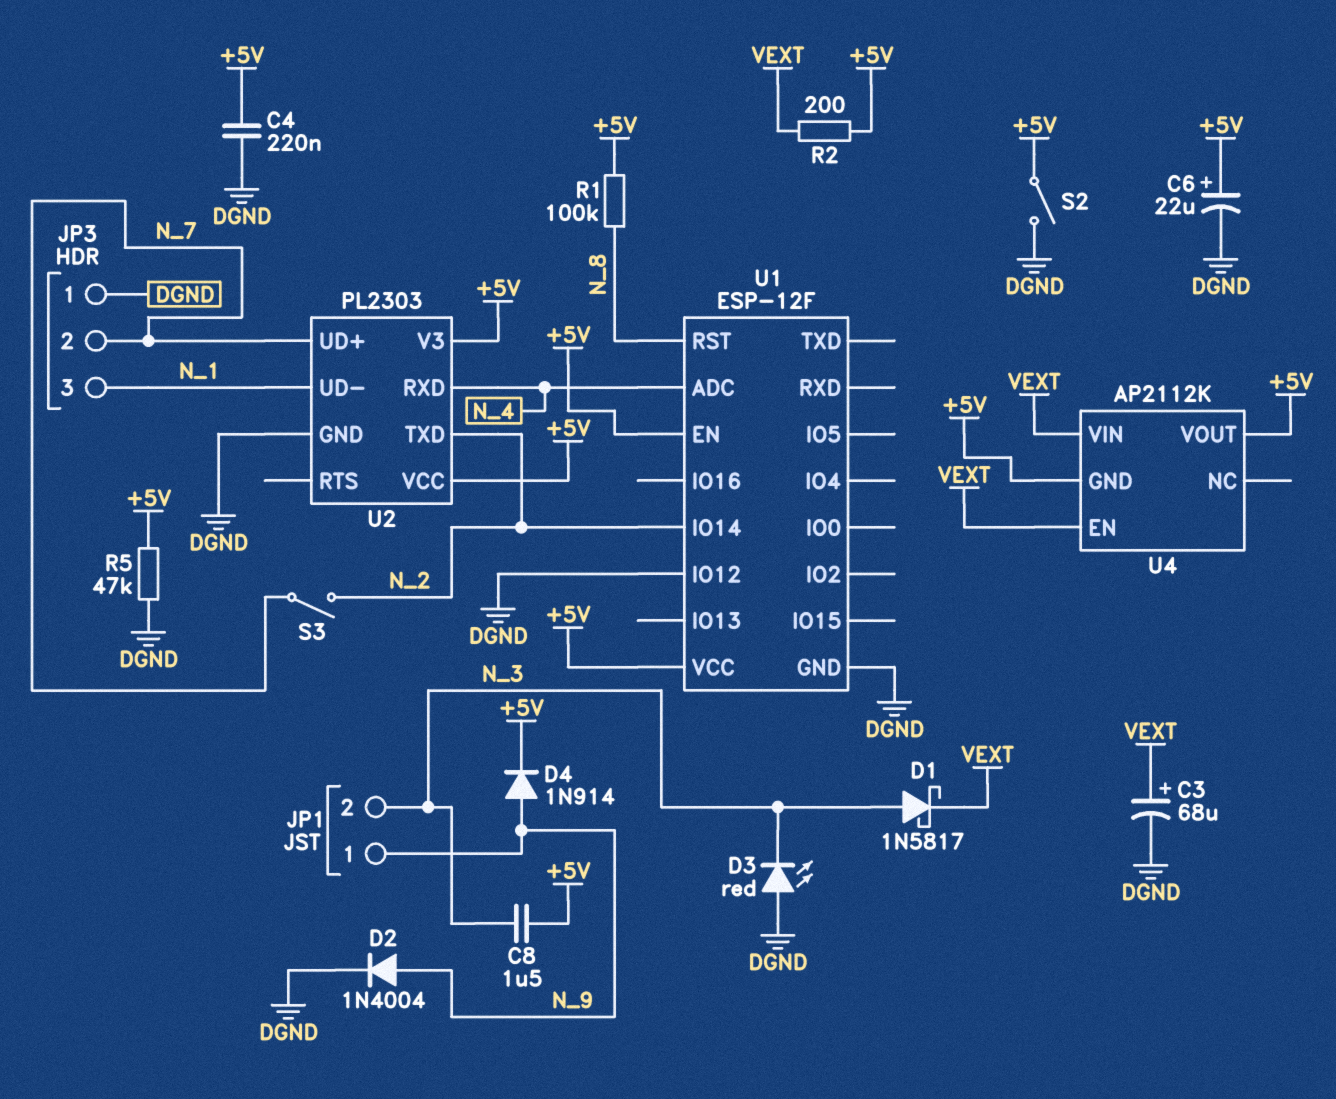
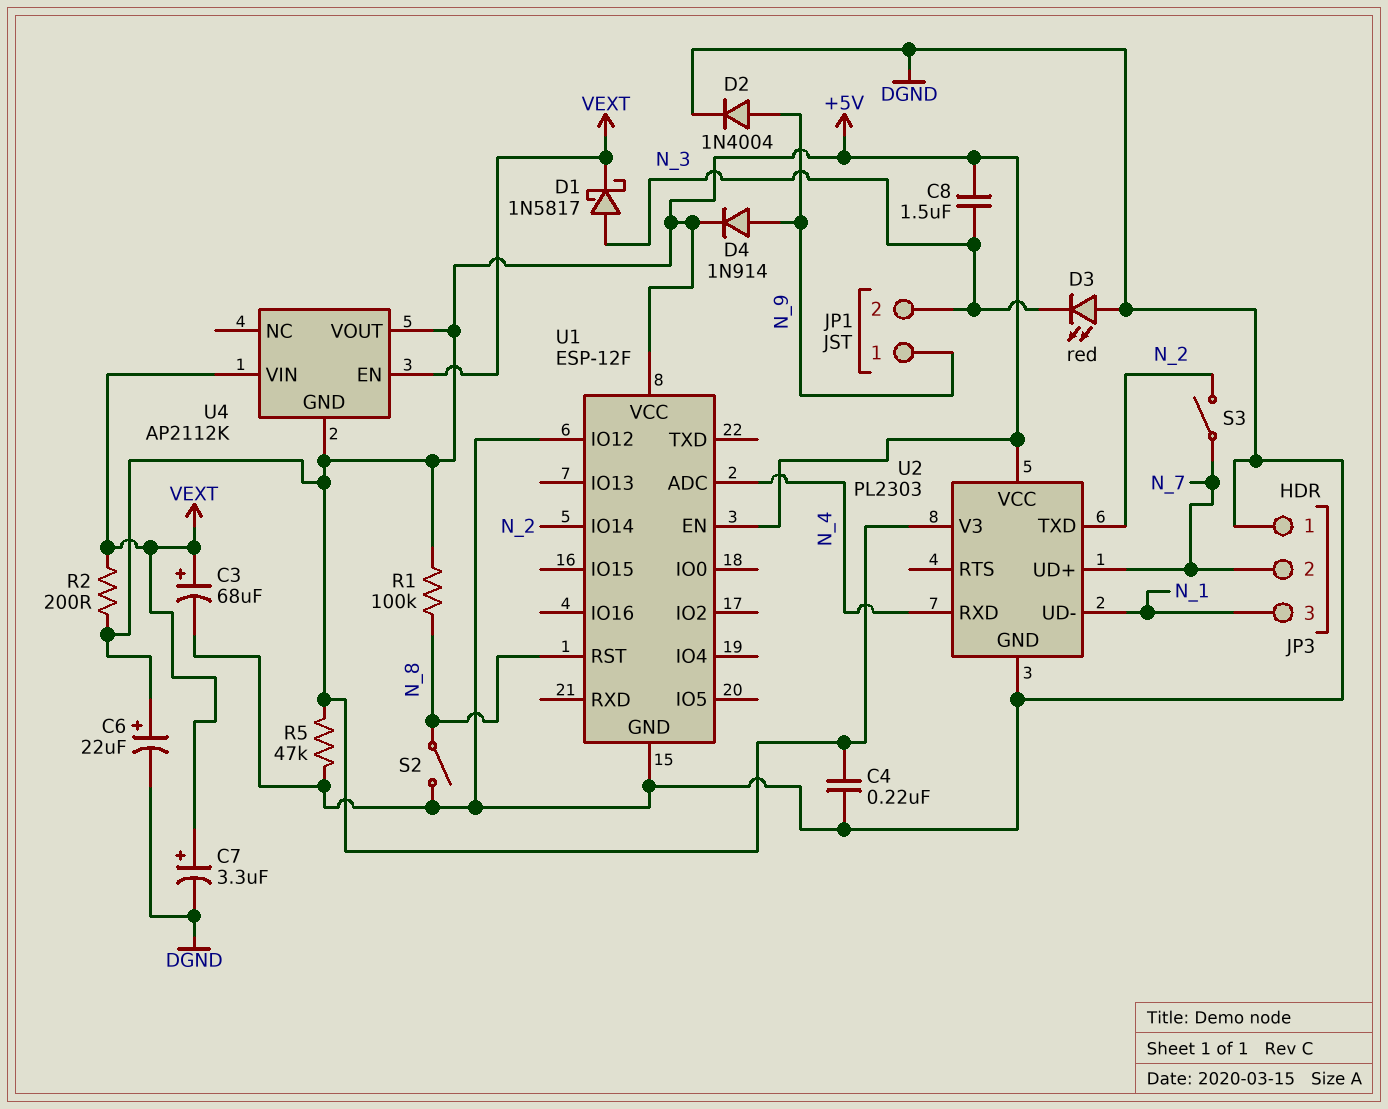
C7: none -> 3.3uF (plus VEXT, minus DGND)
S2: switch (+5V, DGND) -> switch (DGND, N_8)

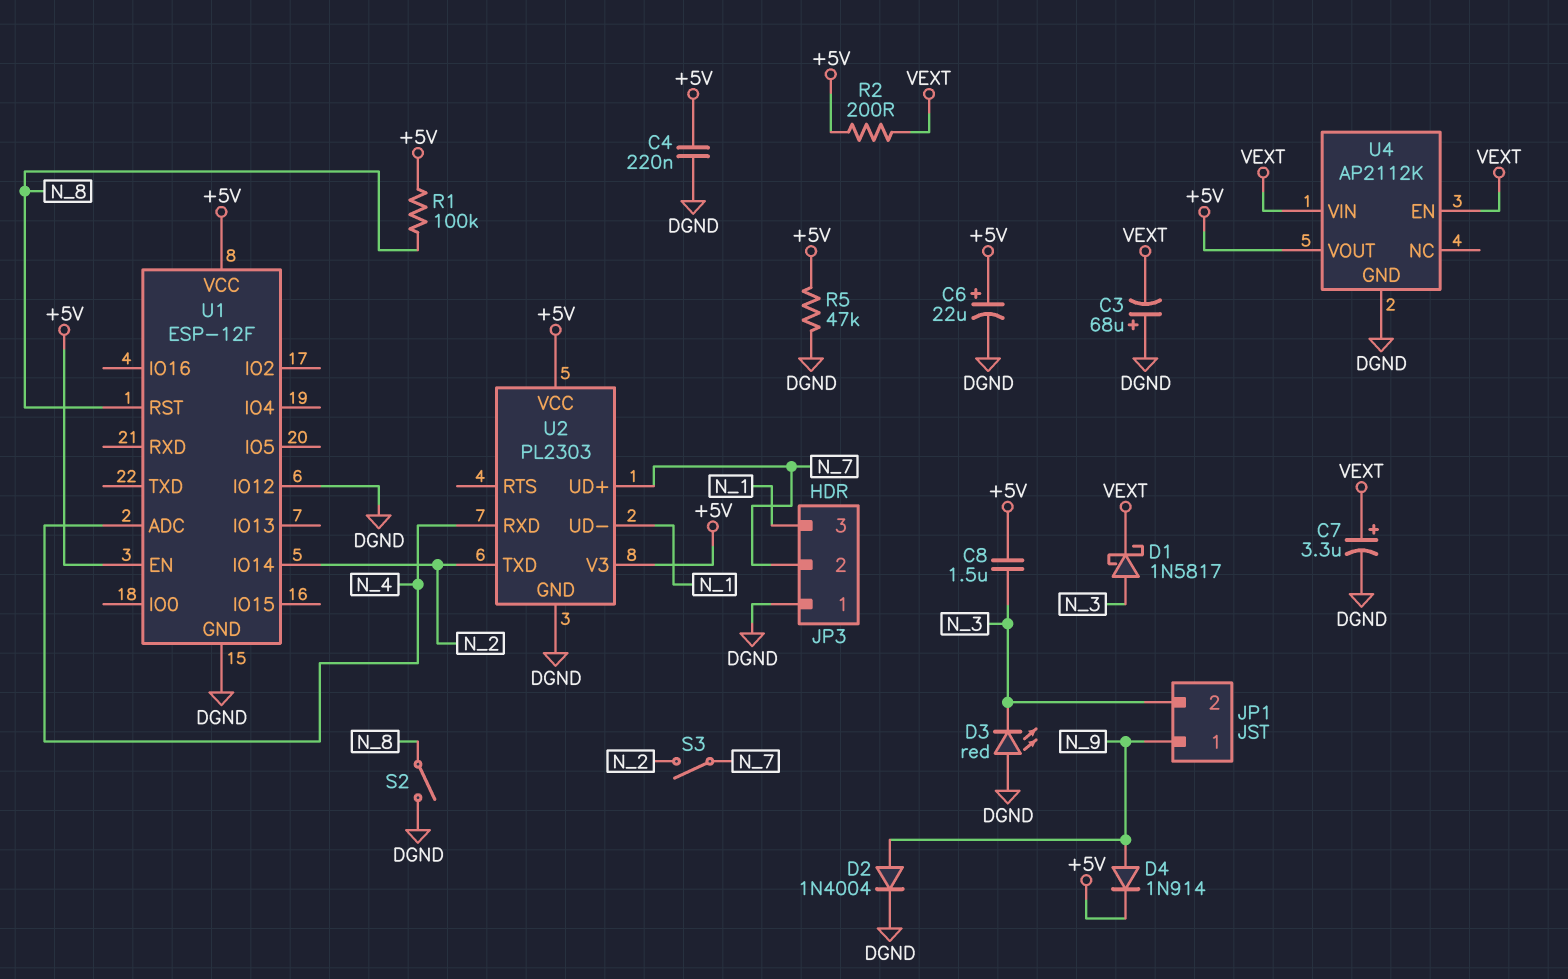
C3: 68uF (plus VEXT, minus DGND) -> 68uF (plus DGND, minus VEXT)
U4 pin GND: +5V -> DGND

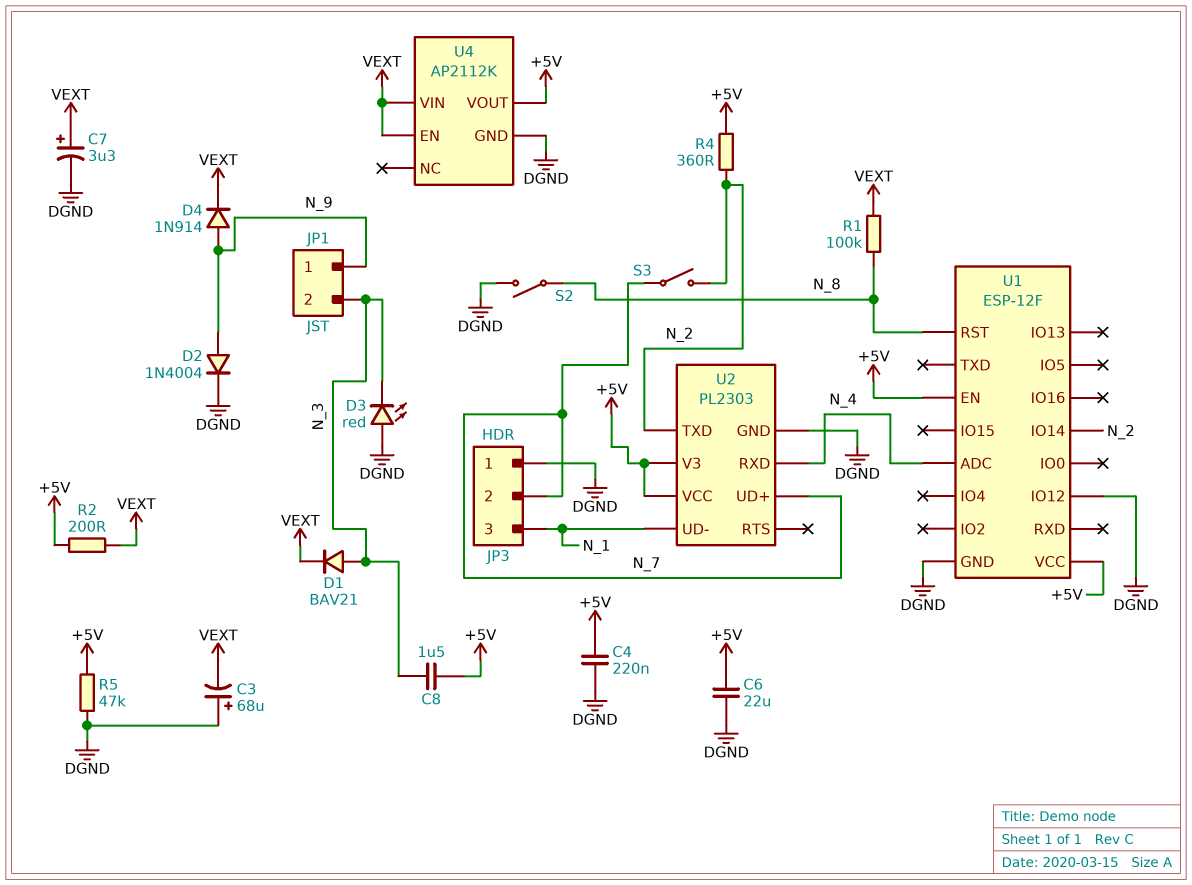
C6: 22uF (plus +5V, minus DGND) -> 22uF (+5V, DGND)
D1: schottky 1N5817 (A N_3, K VEXT) -> diode BAV21 (A N_3, K VEXT)
D4: diode 1N914 (A N_9, K +5V) -> diode 1N914 (A N_9, K VEXT)
R1: 100k (+5V, N_8) -> 100k (N_8, VEXT)
R4: none -> 360 (+5V, N_2)

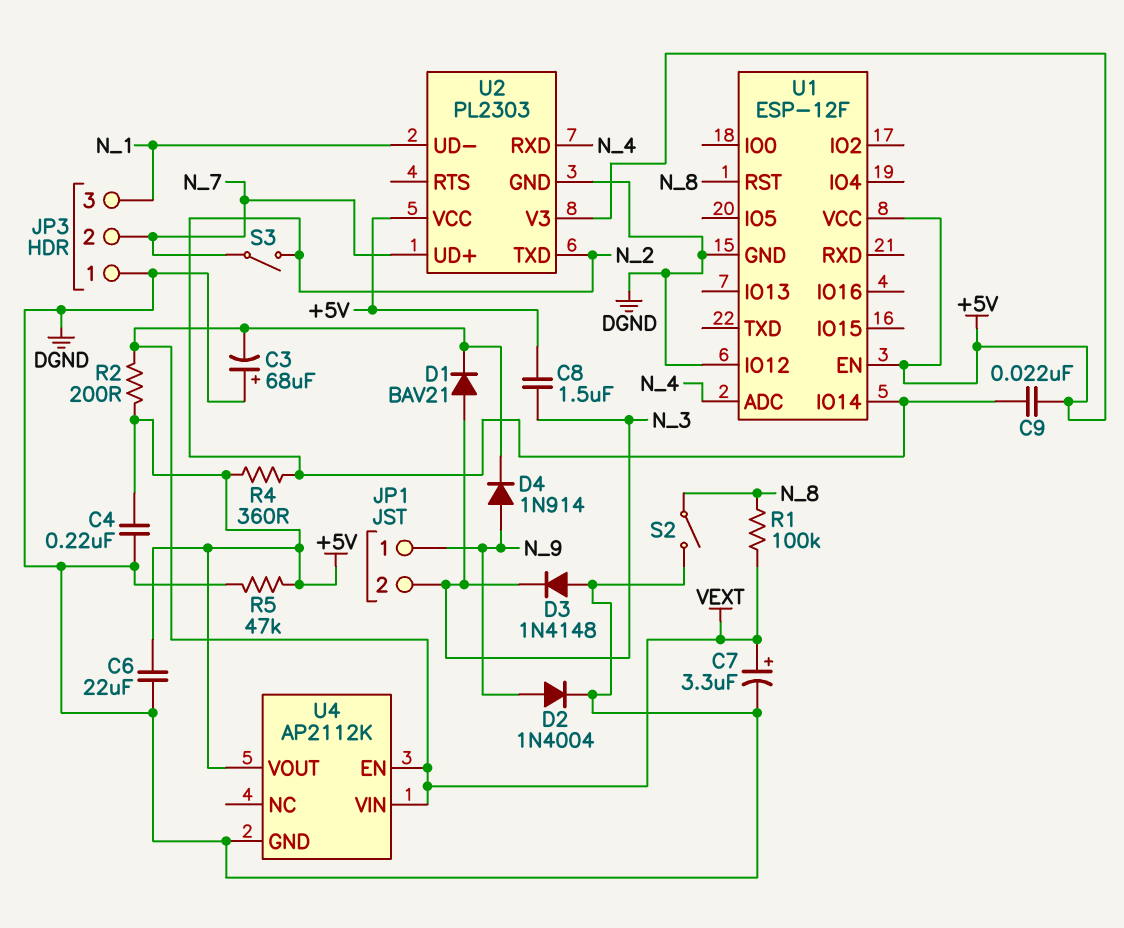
C9: none -> 22nF (+5V, N_2)
D3: LED red (A DGND, K N_3) -> diode 1N4148 (A DGND, K N_3)

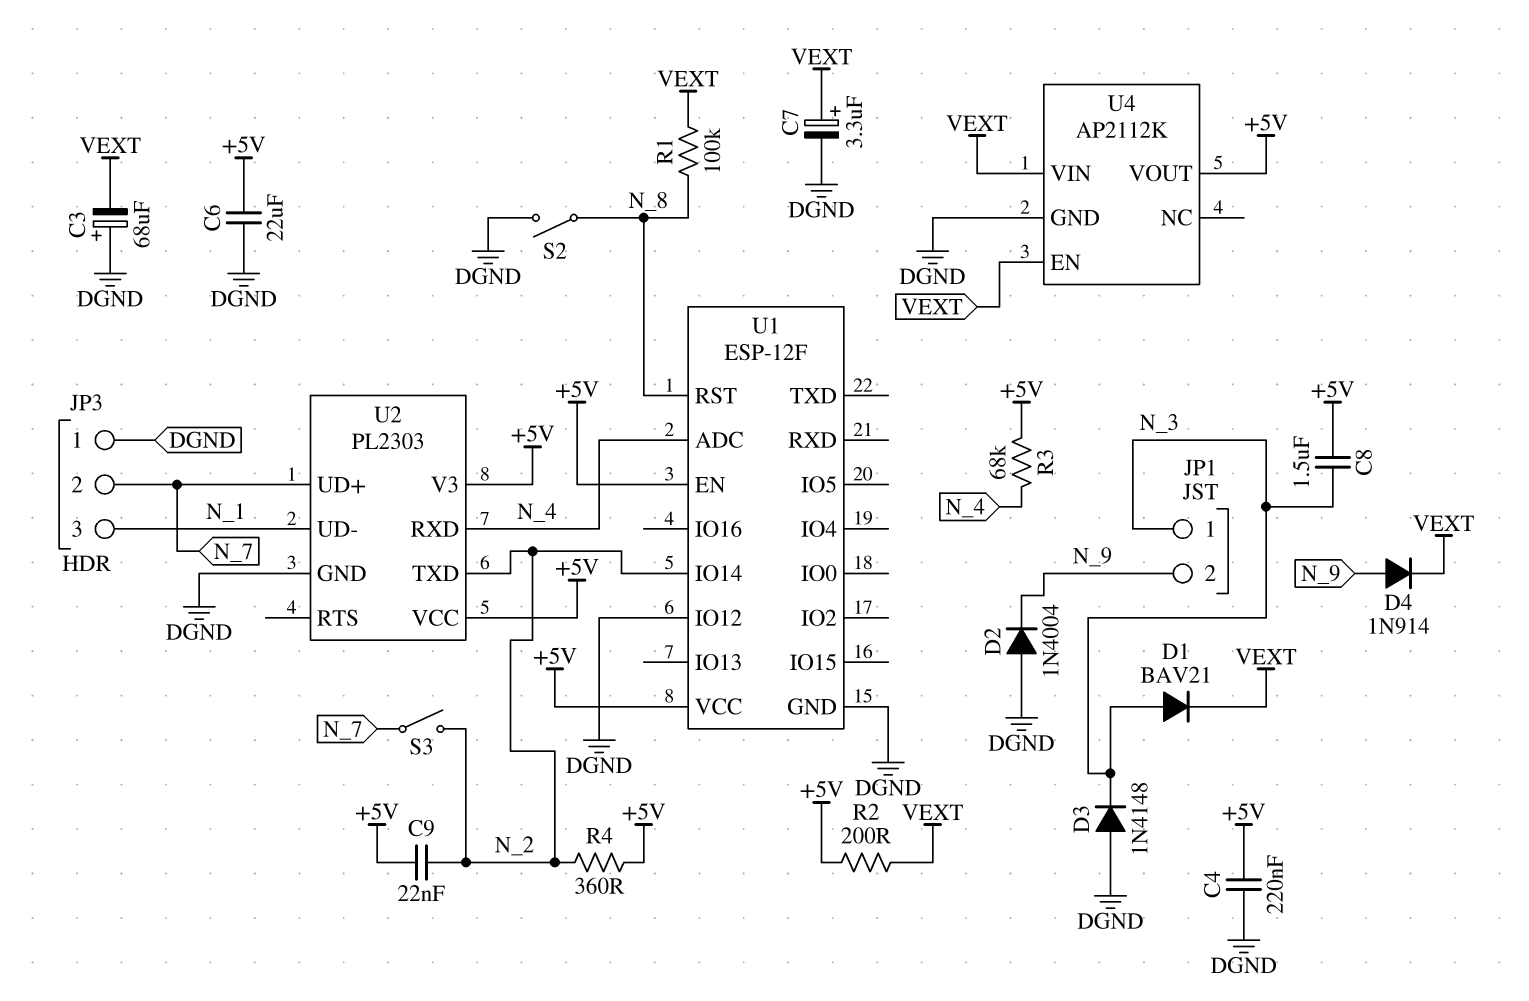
D2: diode 1N4004 (A N_9, K DGND) -> diode 1N4004 (A DGND, K N_9)
JP1 pin 1: N_9 -> N_3
JP1 pin 2: N_3 -> N_9
R3: none -> 68k (+5V, N_4)
R5: 47k (+5V, DGND) -> none

